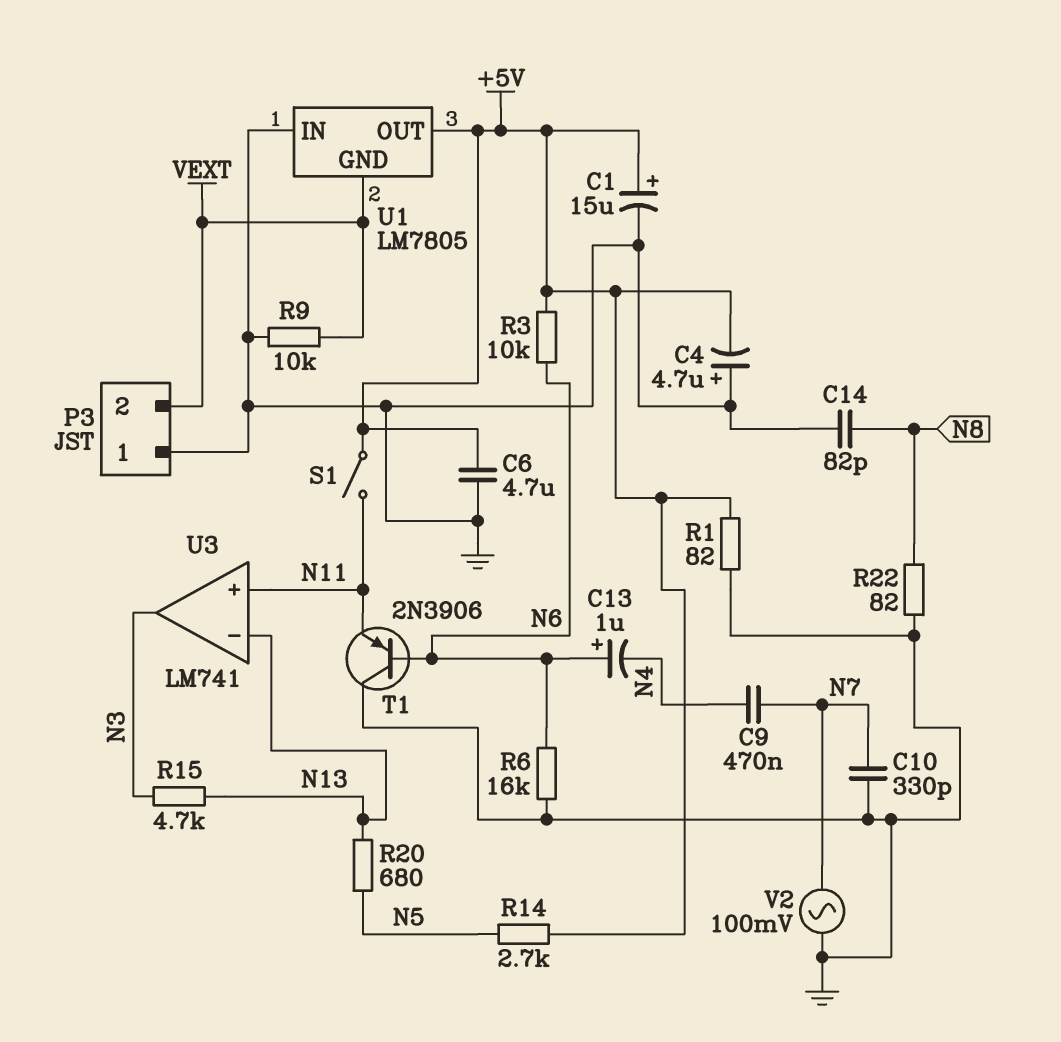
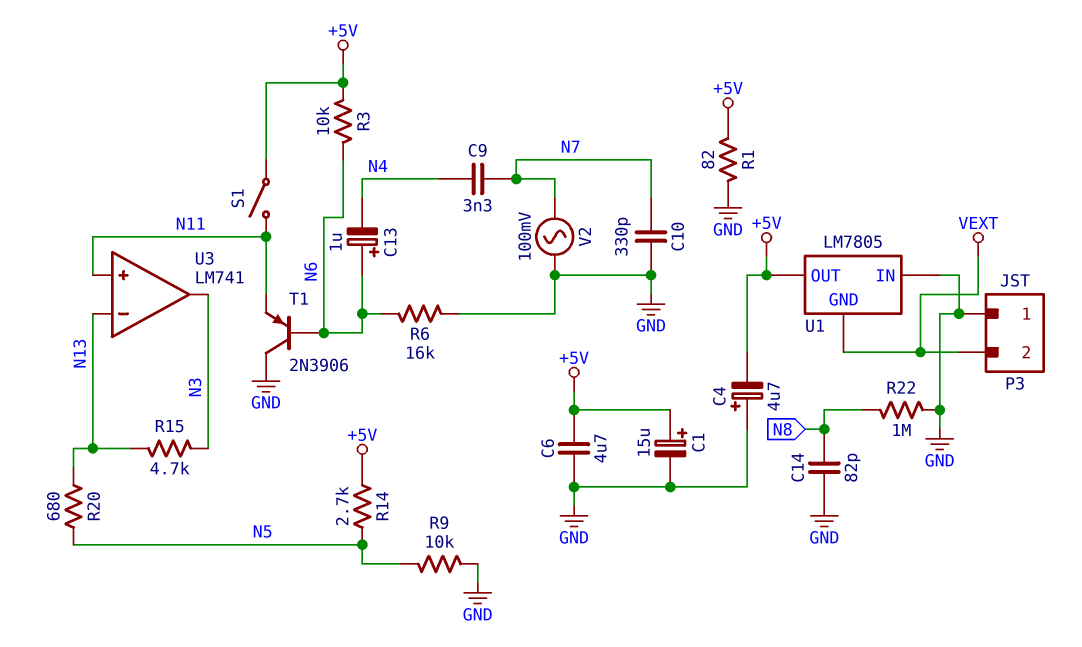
C9: 470nF (N4, N7) -> 3.3nF (N4, N7)
R9: 10k (GND, VEXT) -> 10k (GND, N5)
R22: 82 (GND, N8) -> 1M (GND, N8)

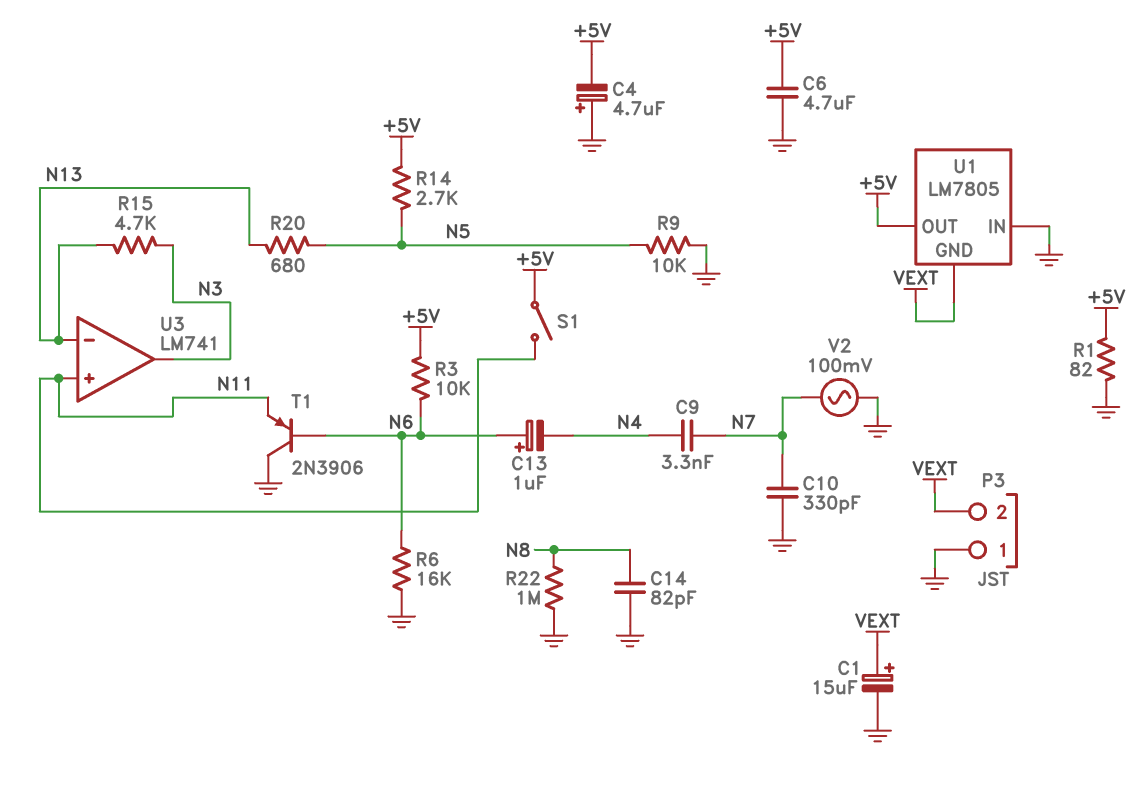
C1: 15uF (plus +5V, minus GND) -> 15uF (plus VEXT, minus GND)

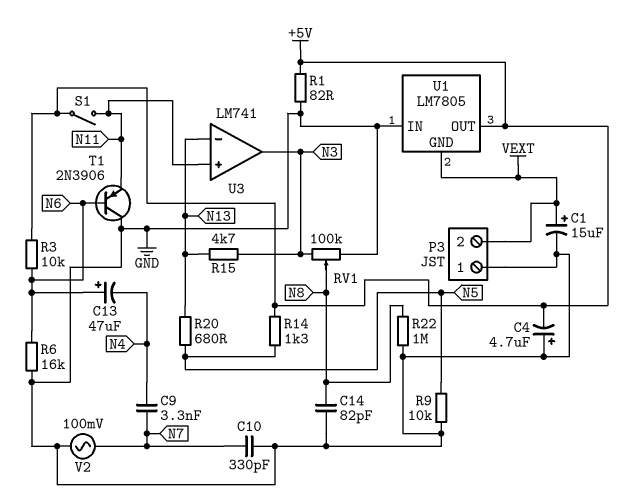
C6: 4.7uF (+5V, GND) -> none
C13: 1uF (plus N6, minus N4) -> 47uF (plus N6, minus N4)
R14: 2.7k (+5V, N5) -> 1.3k (+5V, N5)
RV1: none -> 100k (GND, N3, wiper N8)

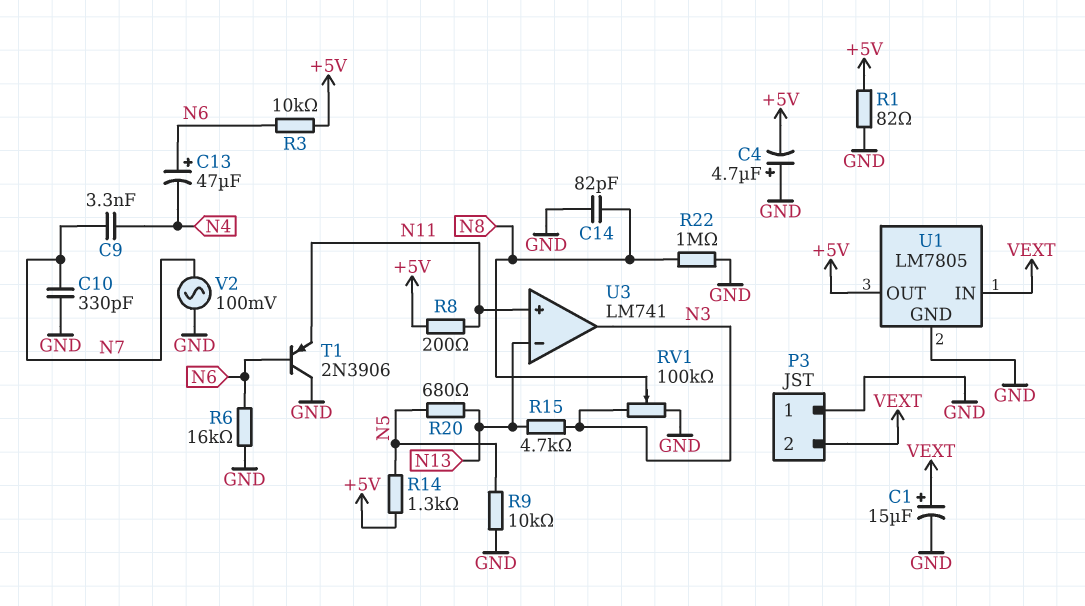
R8: none -> 200 (+5V, N11)
S1: switch (+5V, N11) -> none
U1 pin GND: VEXT -> GND
U1 pin IN: GND -> VEXT

